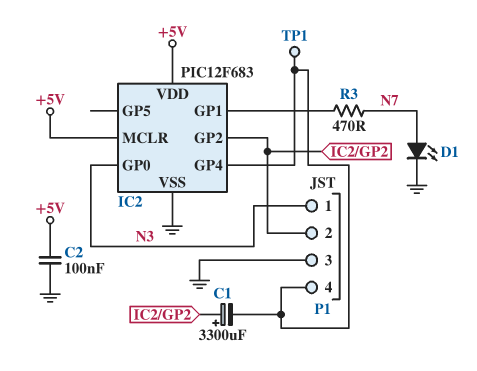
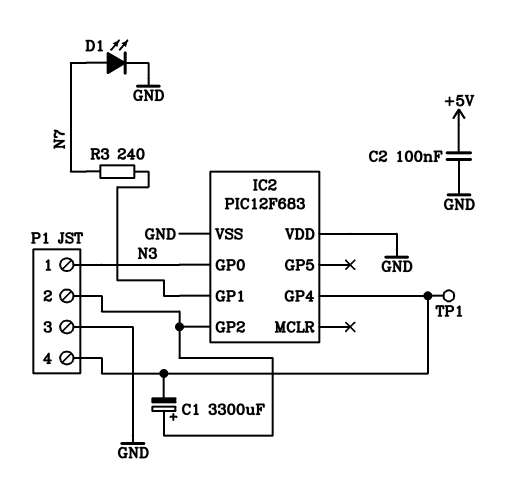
IC2 pin MCLR: +5V -> none
IC2 pin VDD: +5V -> GND
R3: 470 (IC2/GP1, N7) -> 240 (IC2/GP1, N7)

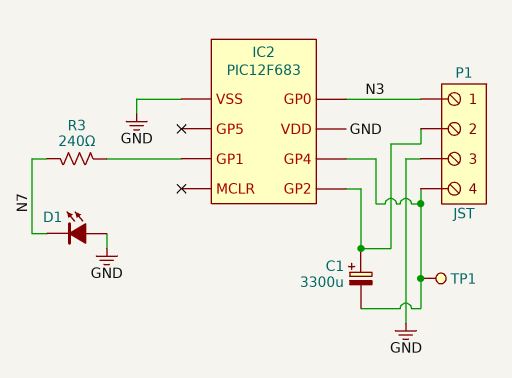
C2: 100nF (+5V, GND) -> none
D1: LED (A N7, K GND) -> LED (A GND, K N7)

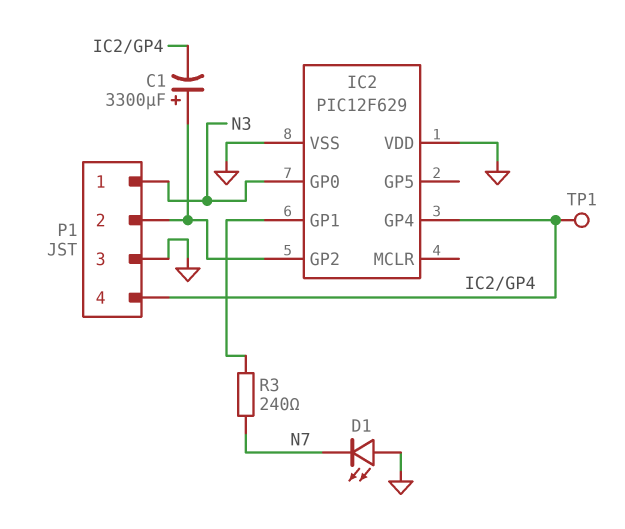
IC2: PIC12F683 -> PIC12F629

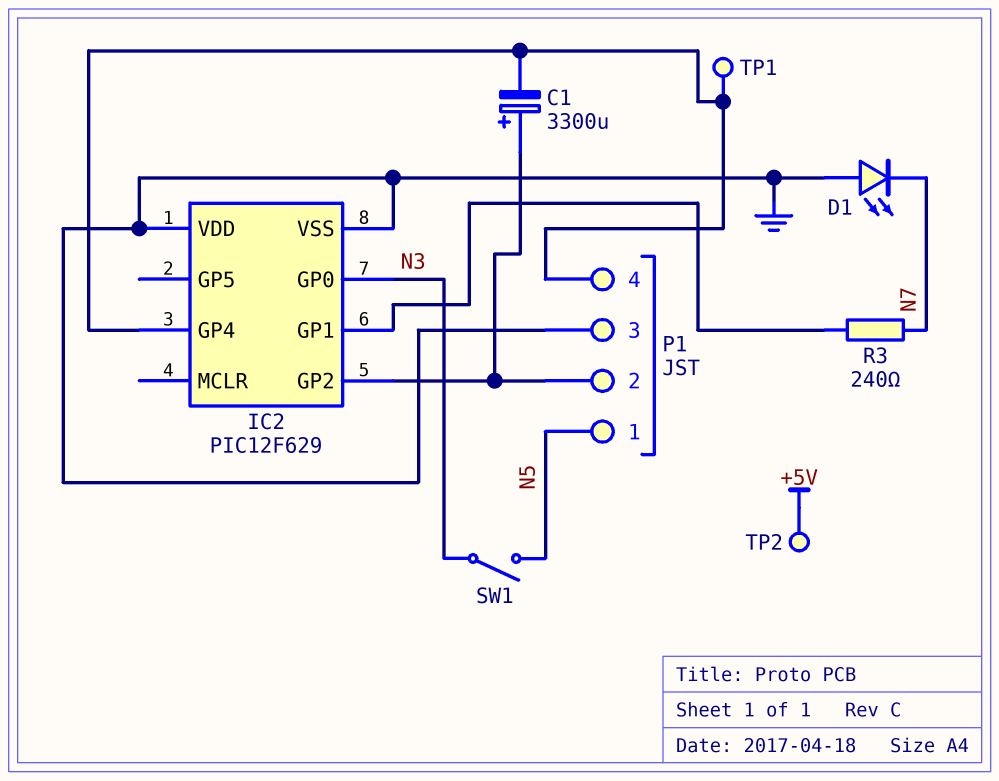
P1 pin 1: N3 -> N5
SW1: none -> switch (N3, N5)
TP2: none -> test point (+5V)

